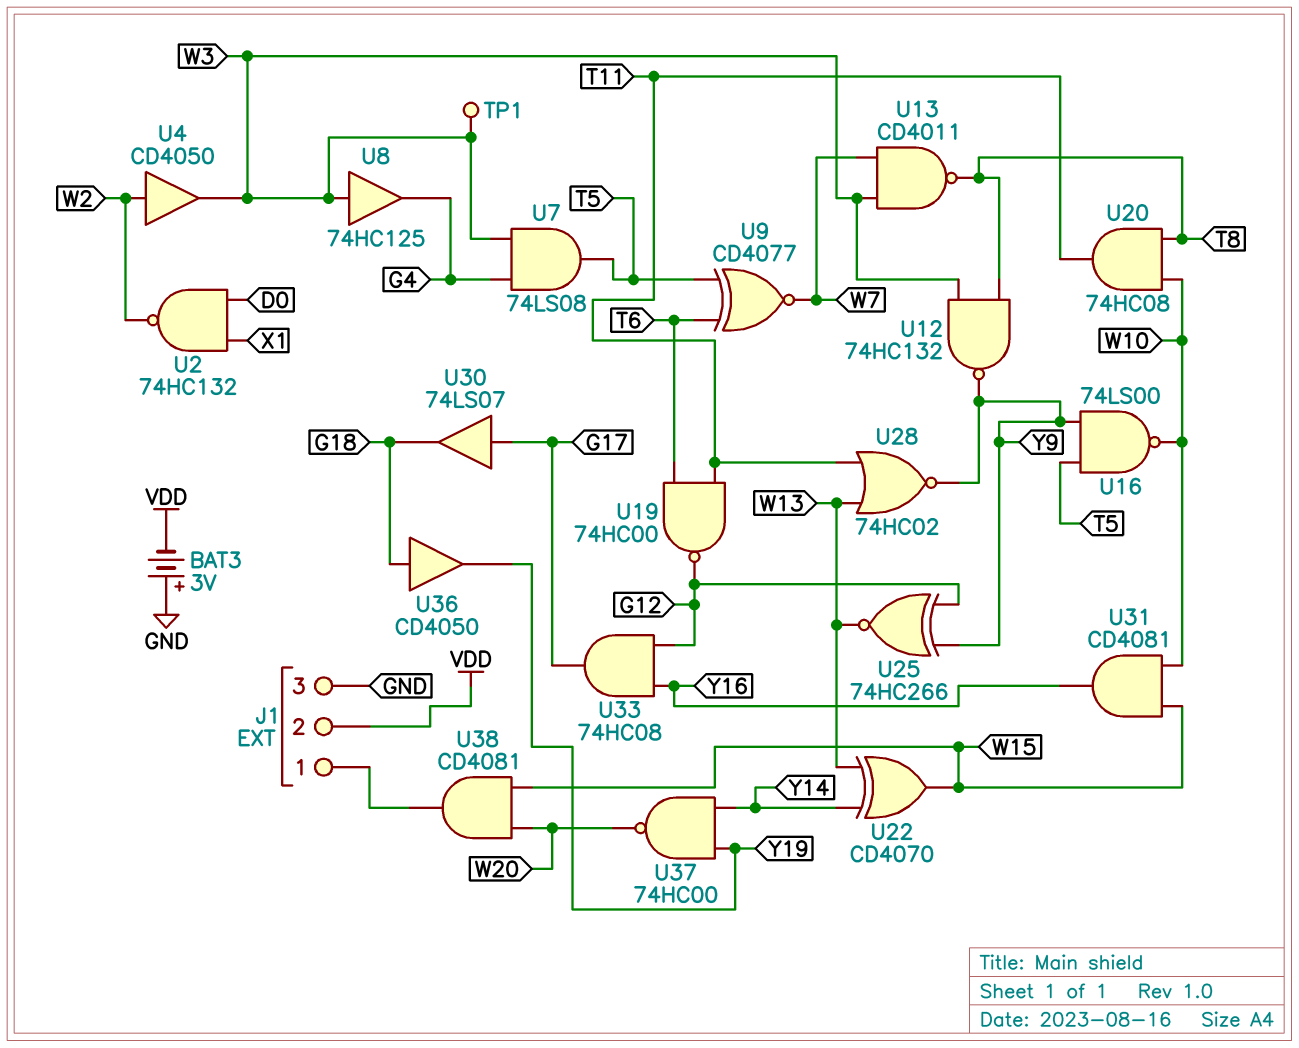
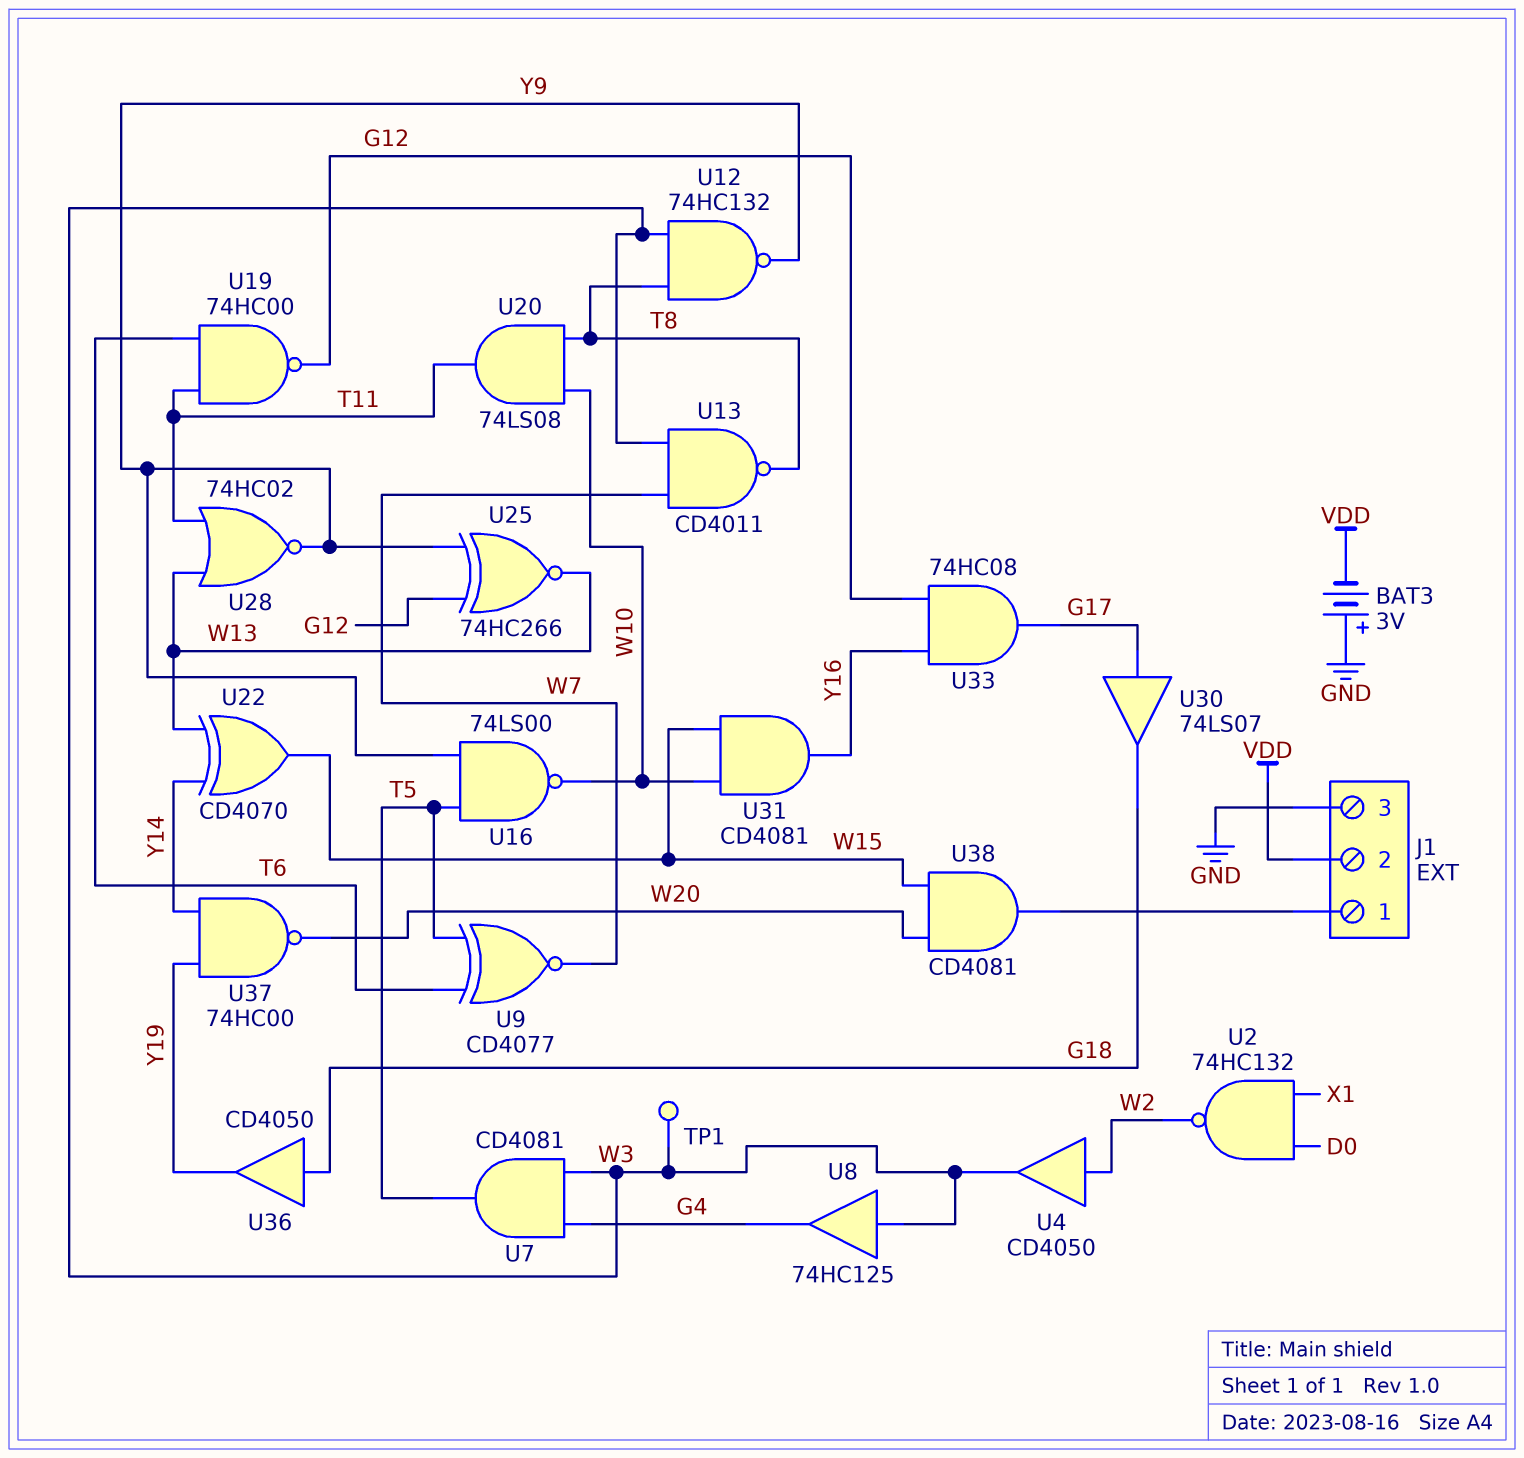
U7: AND 74LS08 (in G4, in W3, out T5) -> AND CD4081 (in G4, in W3, out T5)
U20: AND 74HC08 (in T8, in W10, out T11) -> AND 74LS08 (in T8, in W10, out T11)

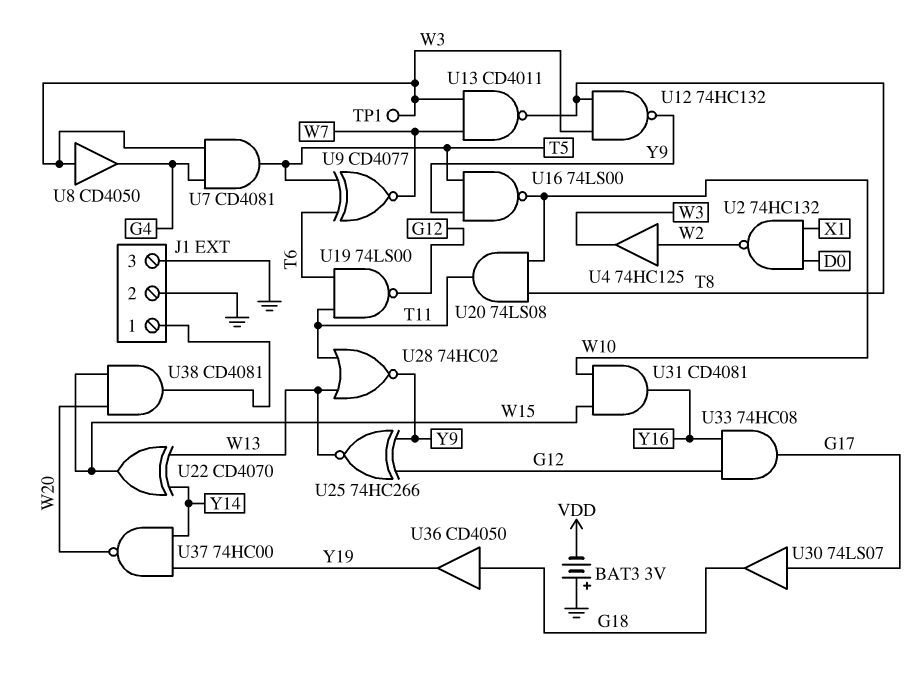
J1 pin 2: VDD -> GND
U4: buffer CD4050 (in W2, out W3) -> buffer 74HC125 (in W2, out W3)
U8: buffer 74HC125 (in W3, out G4) -> buffer CD4050 (in W3, out G4)
U19: NAND 74HC00 (in T6, in T11, out G12) -> NAND 74LS00 (in T6, in T11, out G12)

